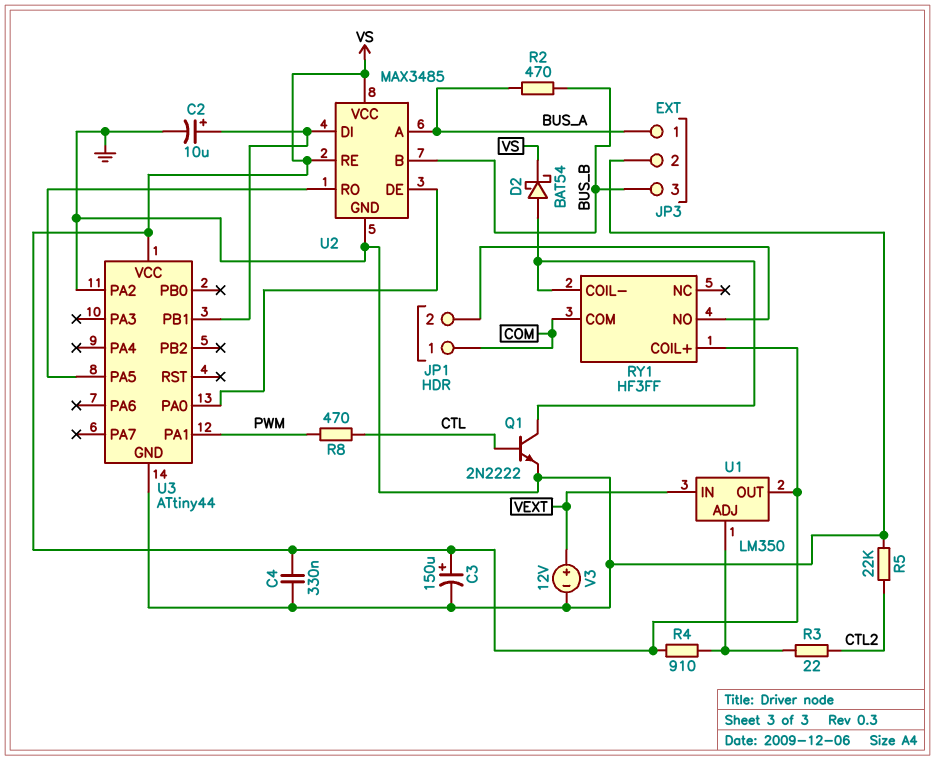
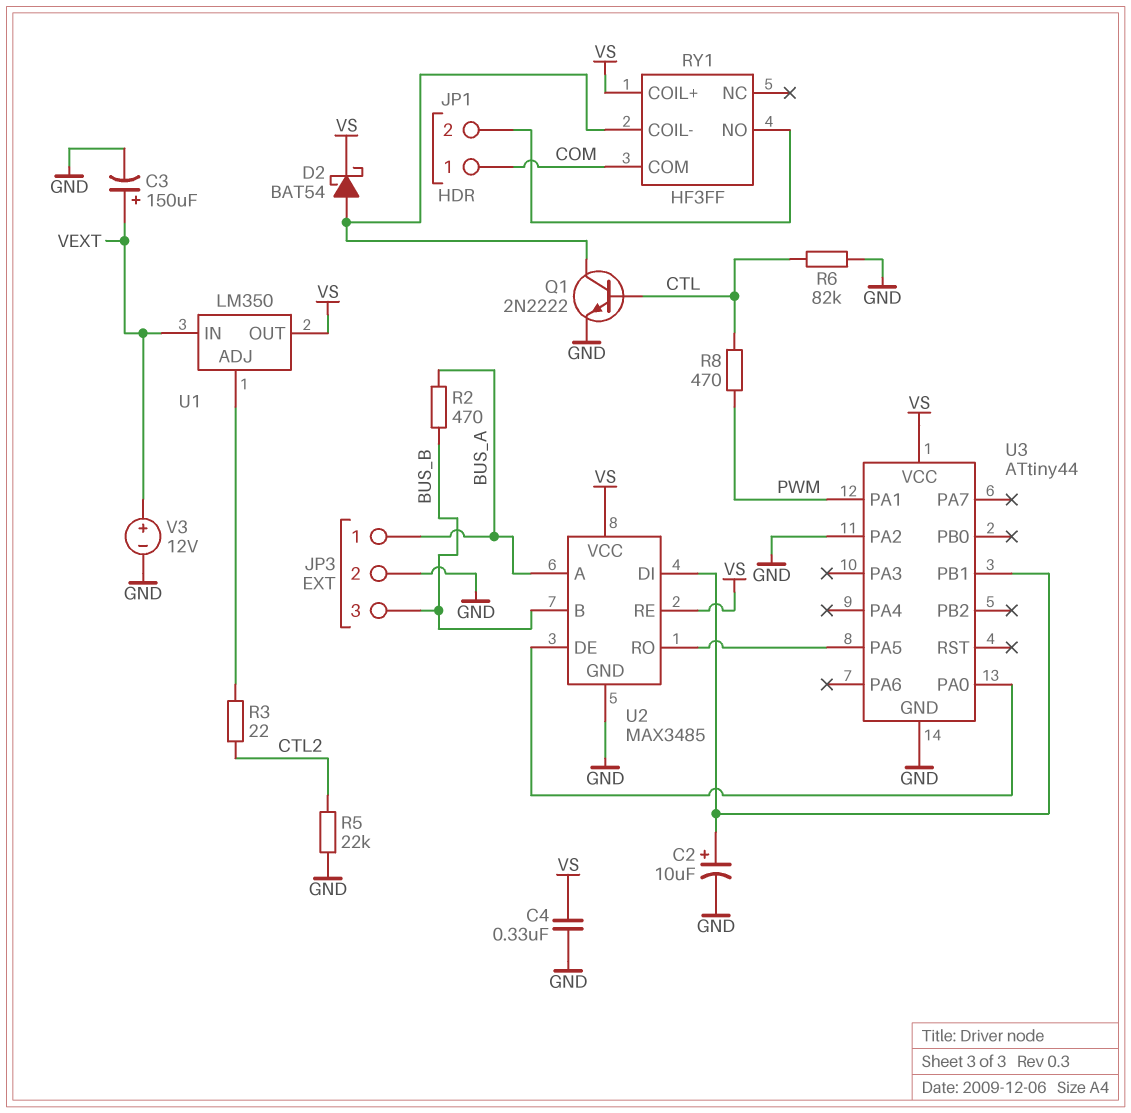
C3: 150uF (plus VS, minus GND) -> 150uF (plus VEXT, minus GND)
R4: 910 (U1/ADJ, VS) -> none
R6: none -> 82k (CTL, GND)

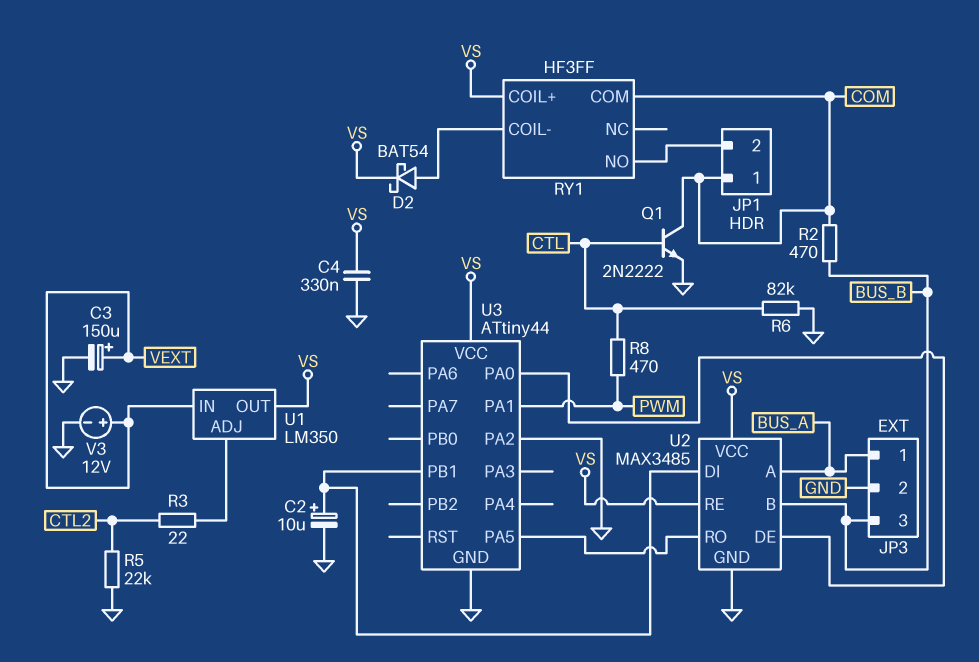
Q1: NPN 2N2222 (B CTL, C RY1/COIL-, E GND) -> NPN 2N2222 (B CTL, C COM, E GND)
R2: 470 (BUS_A, BUS_B) -> 470 (BUS_B, COM)

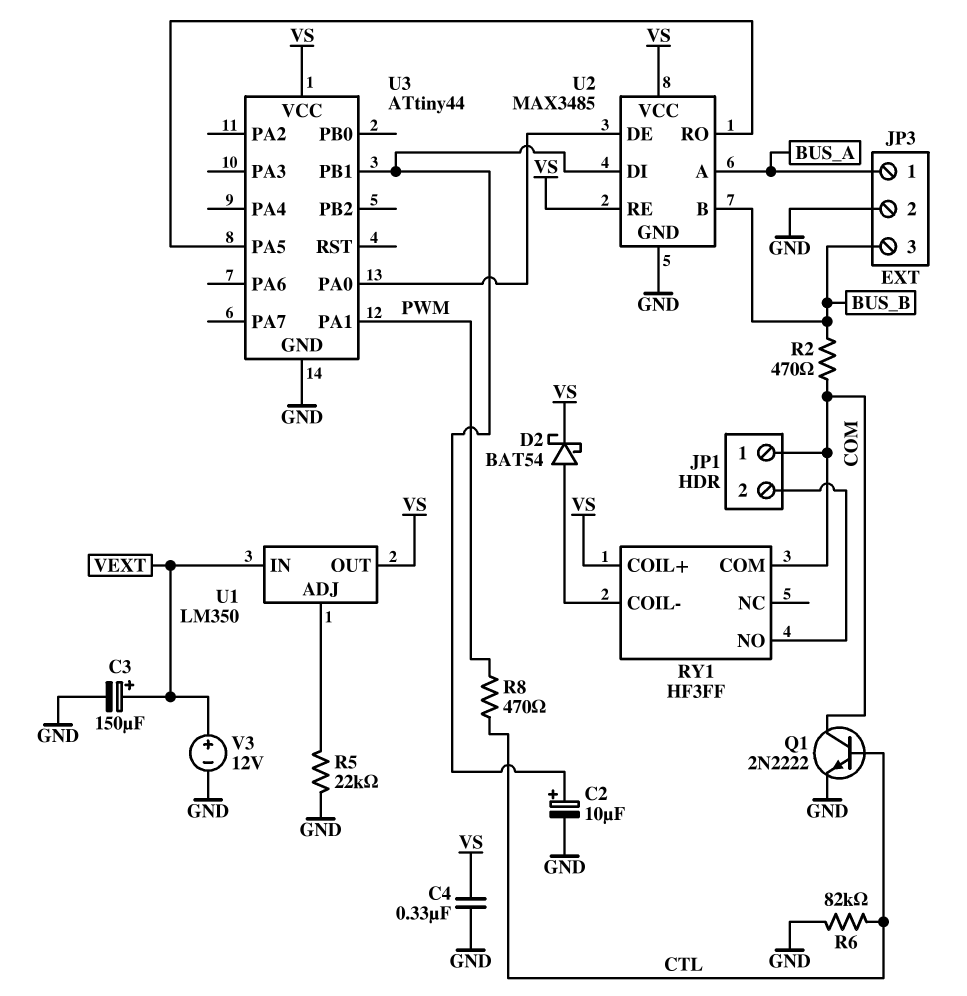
R3: 22 (CTL2, U1/ADJ) -> none
R5: 22k (CTL2, GND) -> 22k (GND, U1/ADJ)
U3 pin PA2: GND -> none

